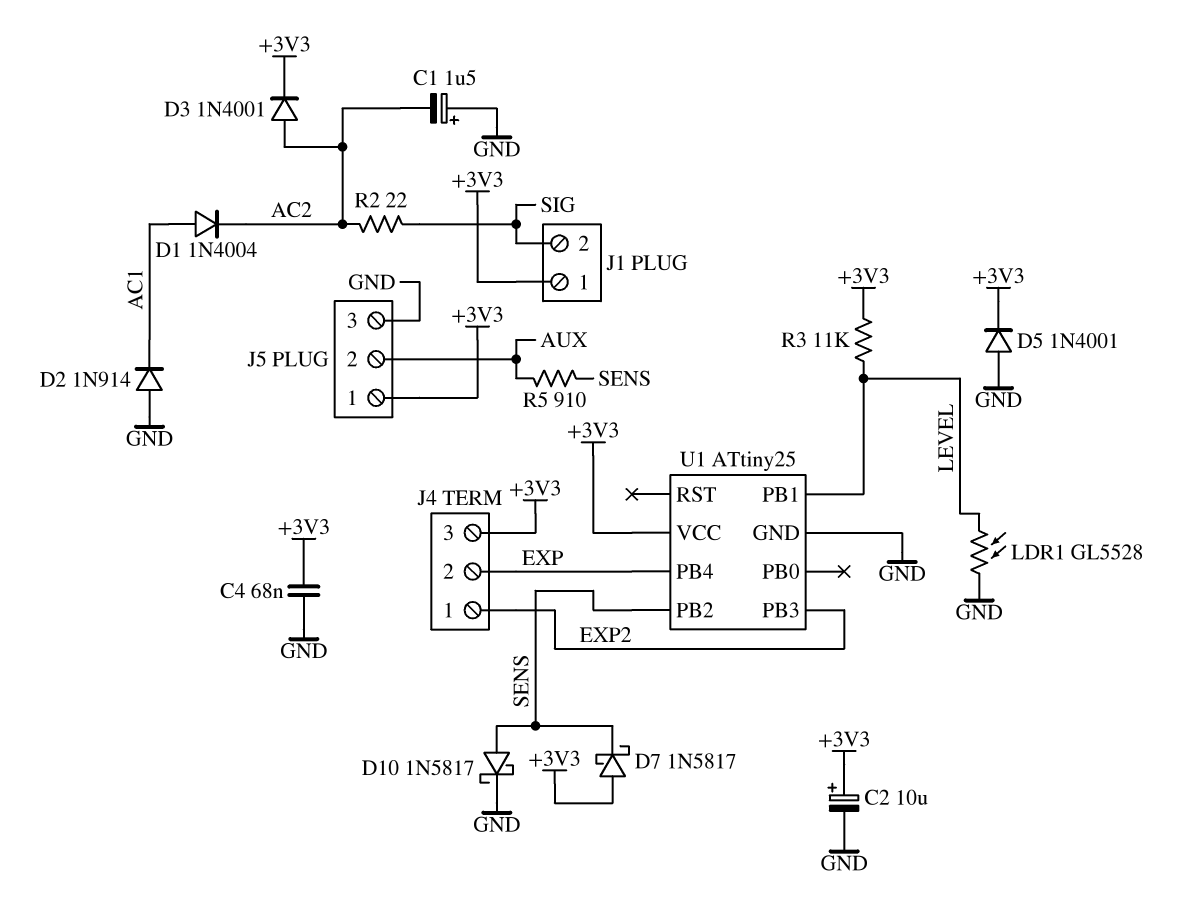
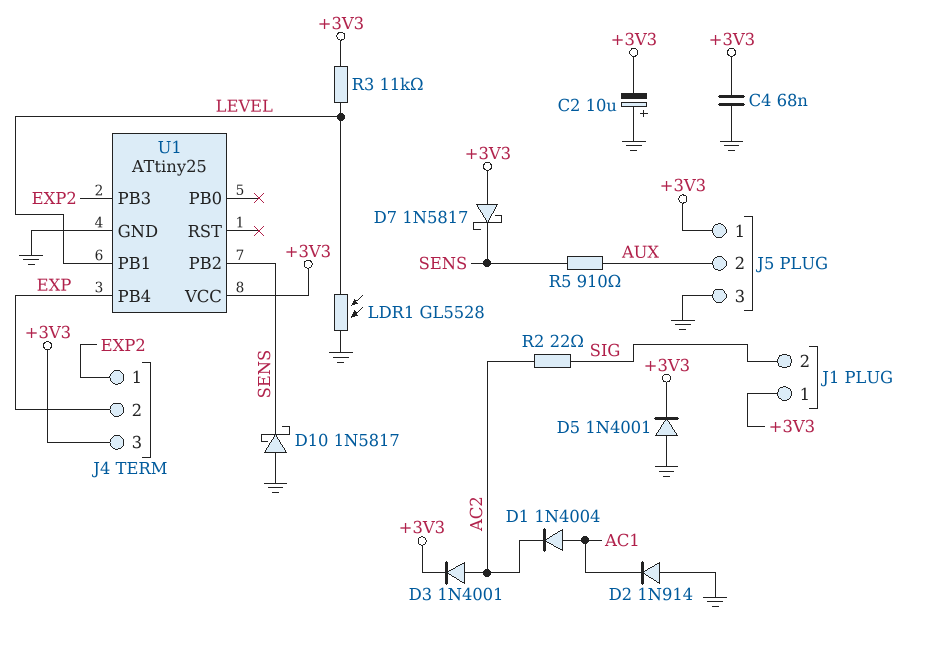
C1: 1.5uF (plus GND, minus AC2) -> none
C2: 10uF (plus +3V3, minus GND) -> 10uF (plus GND, minus +3V3)
D10: schottky 1N5817 (A SENS, K GND) -> schottky 1N5817 (A GND, K SENS)

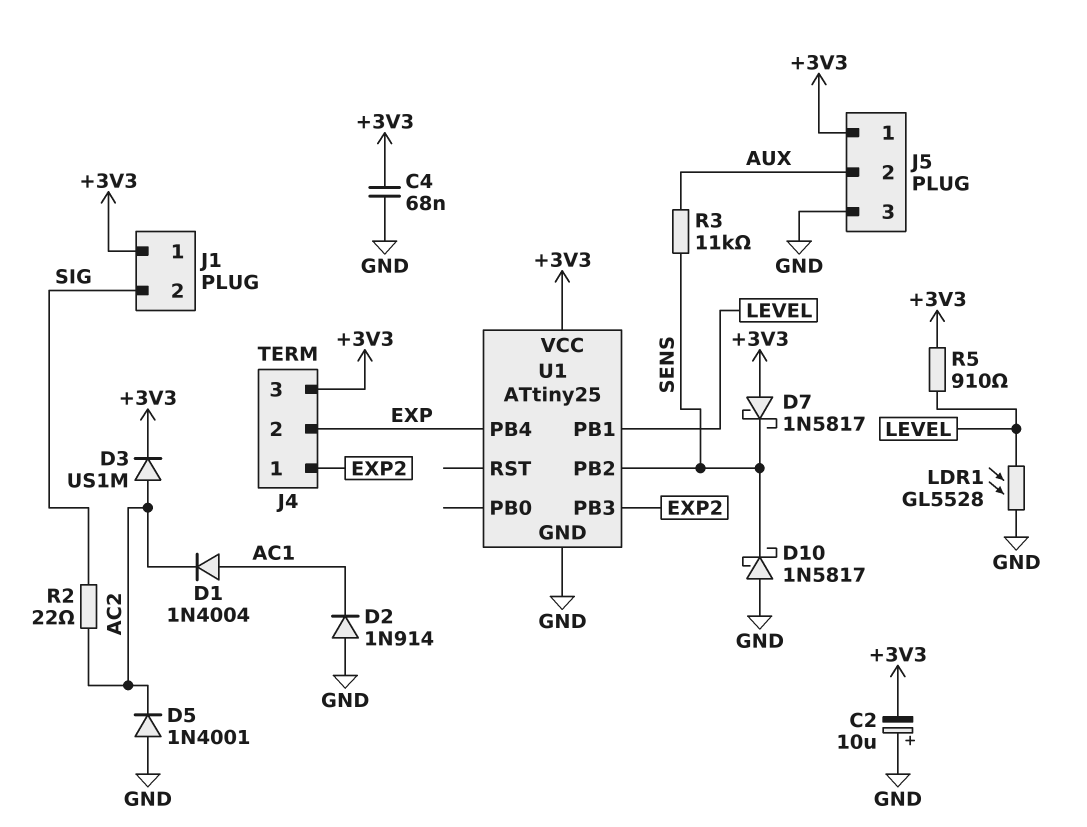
D3: diode 1N4001 (A AC2, K +3V3) -> diode US1M (A AC2, K +3V3)
D5: diode 1N4001 (A GND, K +3V3) -> diode 1N4001 (A GND, K AC2)
R3: 11k (+3V3, LEVEL) -> 11k (AUX, SENS)
R5: 910 (AUX, SENS) -> 910 (+3V3, LEVEL)

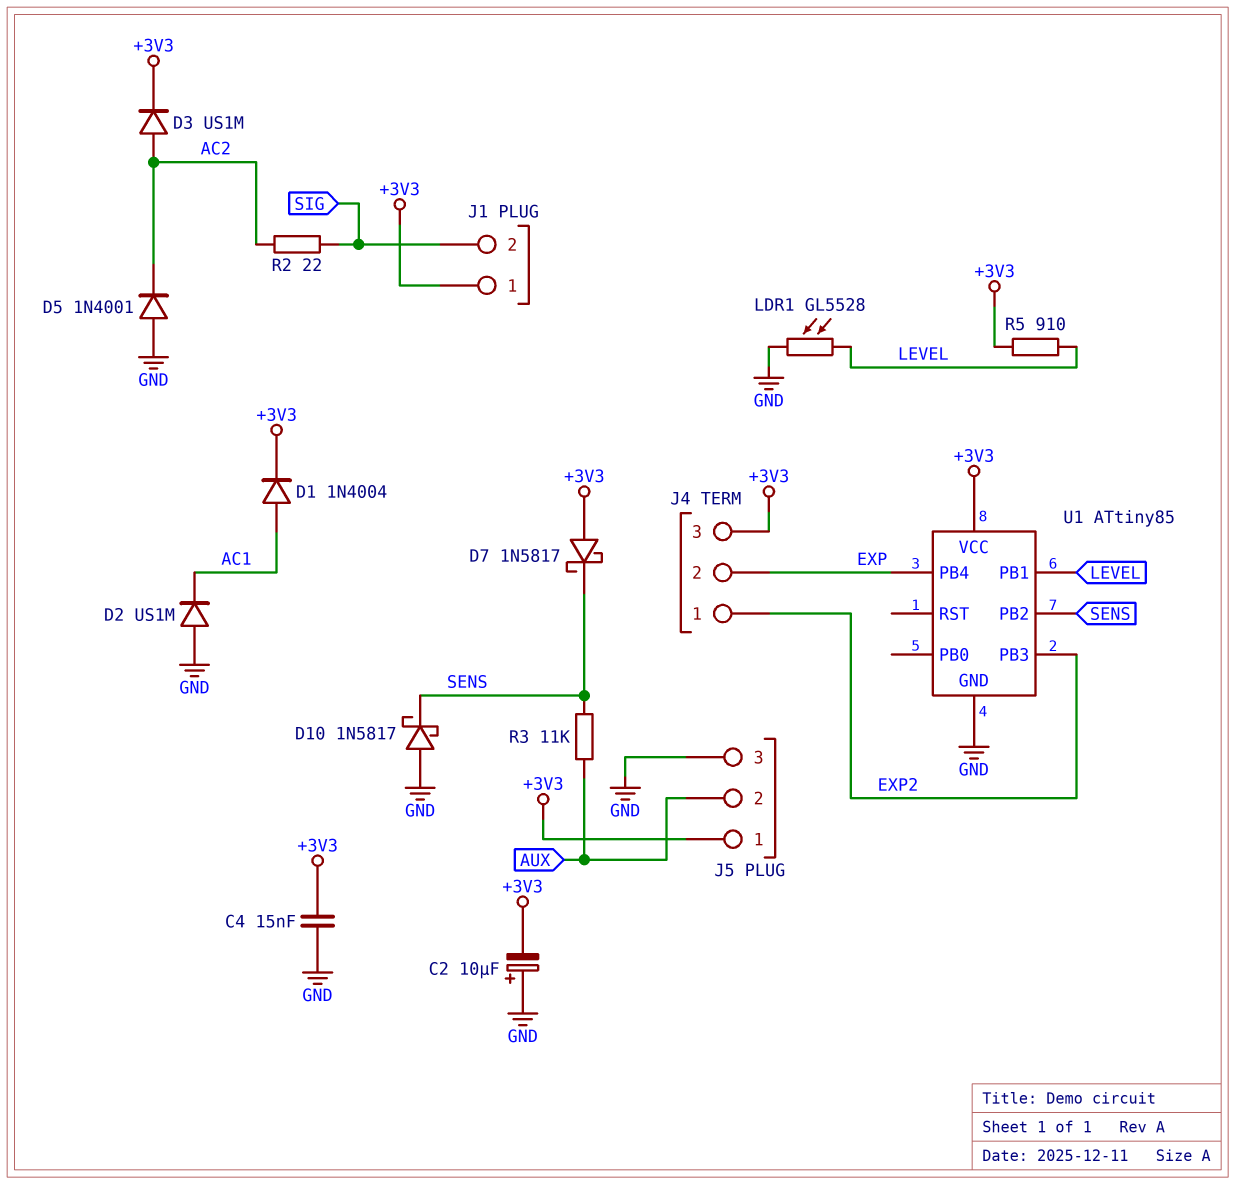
C4: 68nF (+3V3, GND) -> 15nF (+3V3, GND)
D1: diode 1N4004 (A AC1, K AC2) -> diode 1N4004 (A AC1, K +3V3)
D2: diode 1N914 (A GND, K AC1) -> diode US1M (A GND, K AC1)
U1: ATtiny25 -> ATtiny85

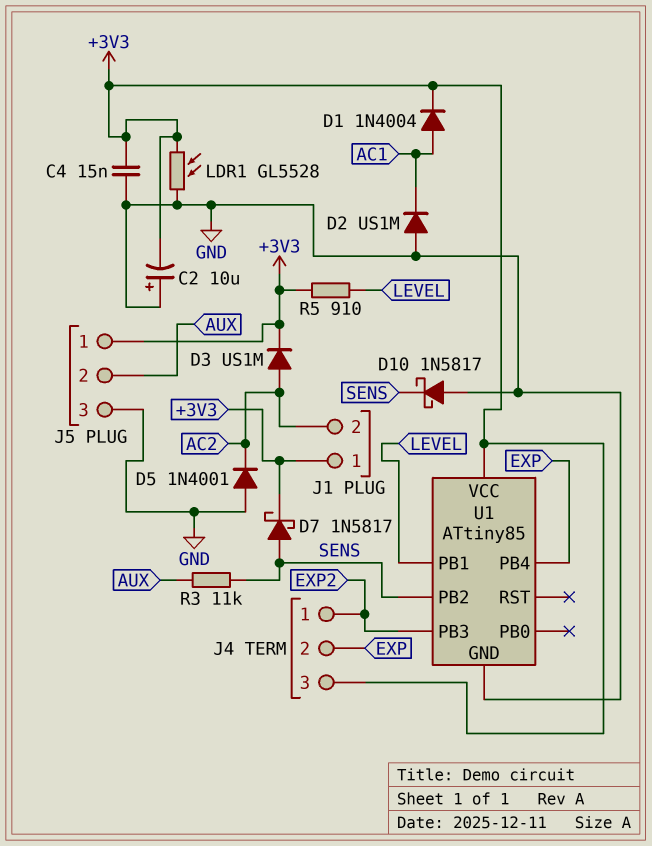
D7: schottky 1N5817 (A +3V3, K SENS) -> schottky 1N5817 (A SENS, K +3V3)
J1 pin 2: SIG -> AC2
LDR1: GL5528 (GND, LEVEL) -> GL5528 (+3V3, GND)
R2: 22 (AC2, SIG) -> none

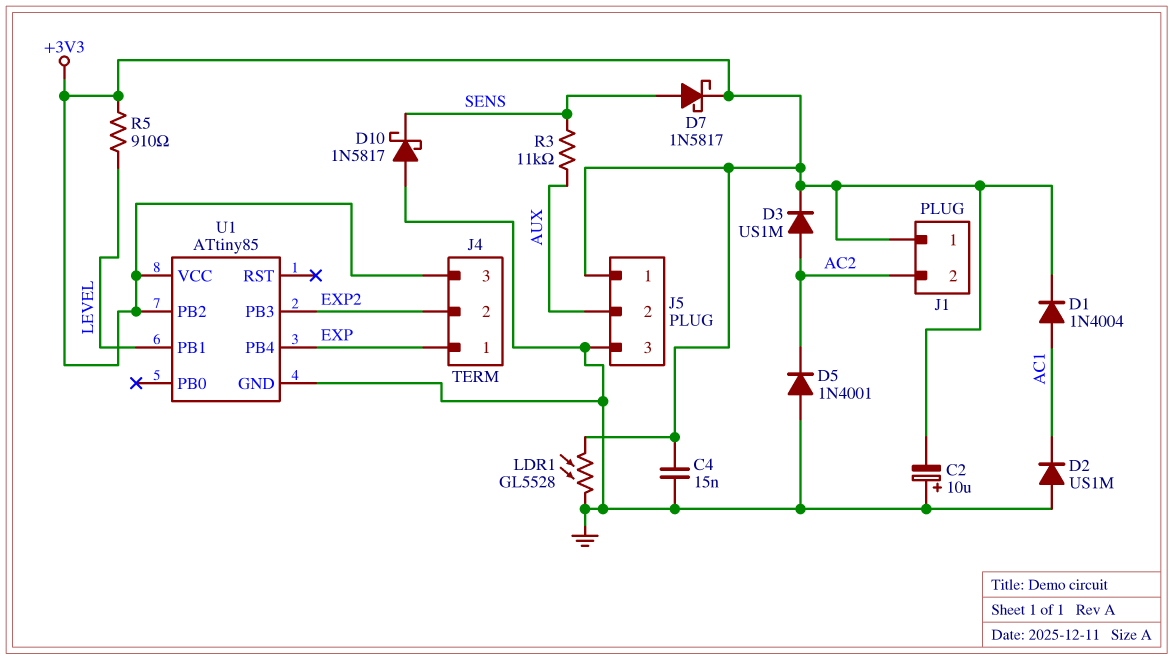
J4 pin 1: EXP2 -> EXP
J4 pin 2: EXP -> EXP2
U1 pin PB2: SENS -> +3V3

